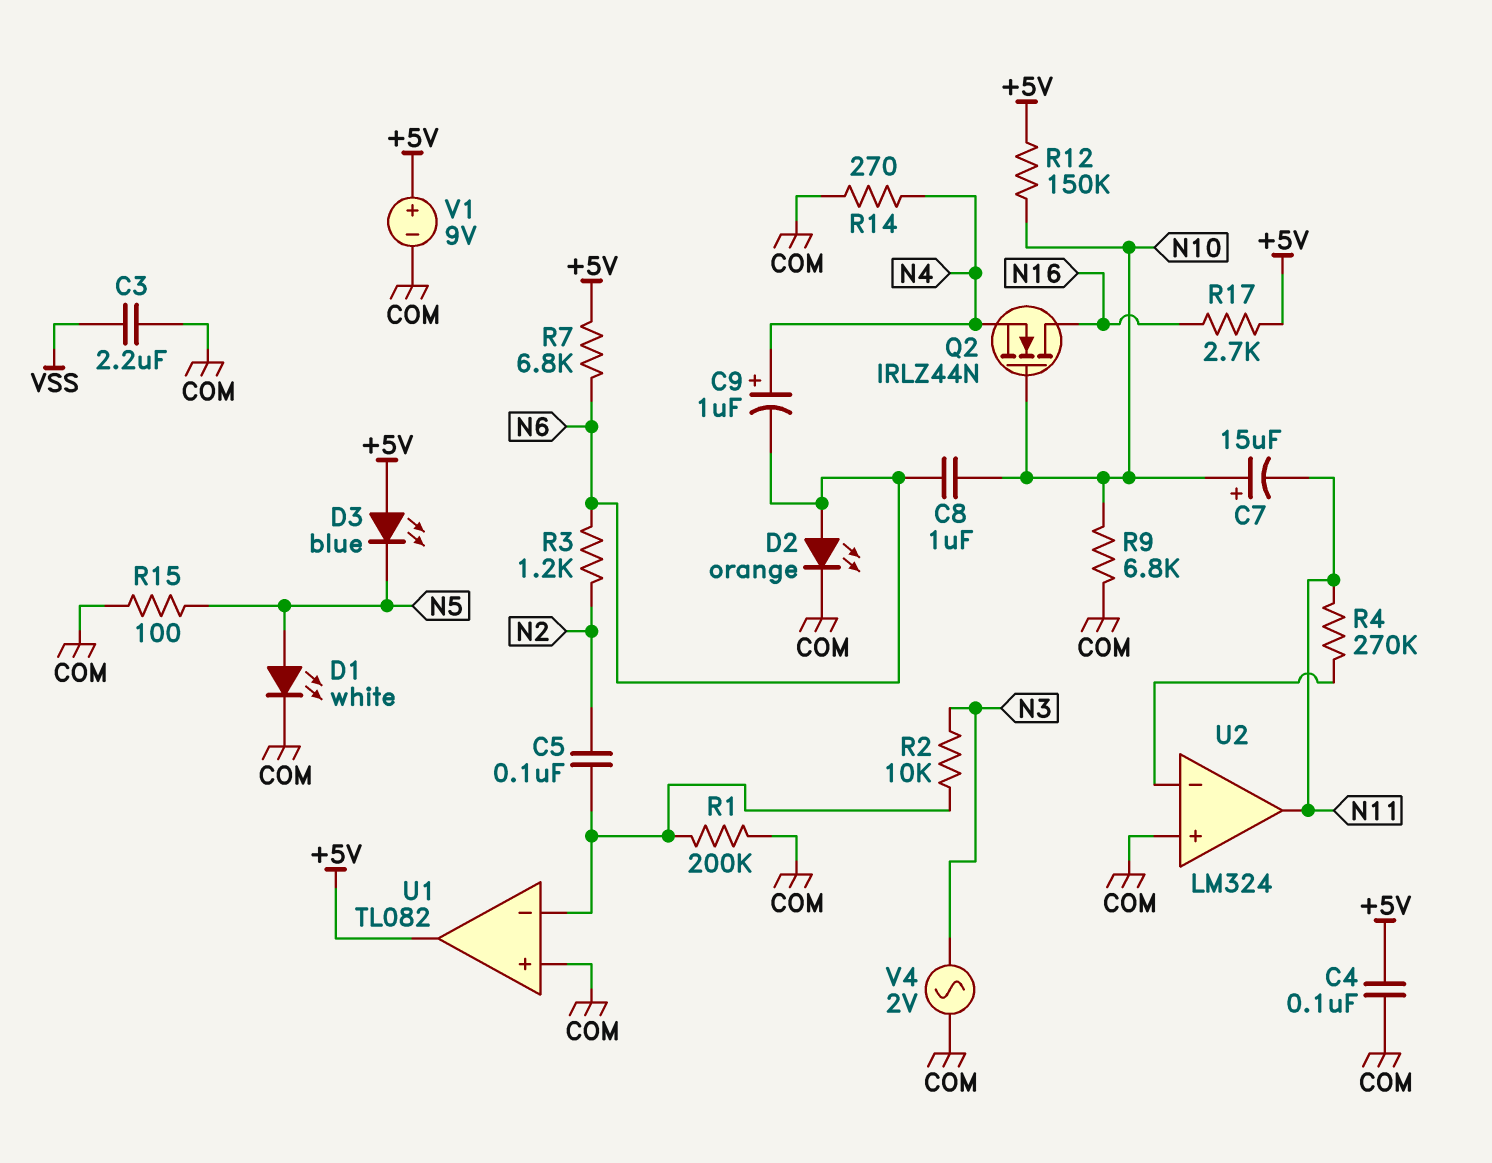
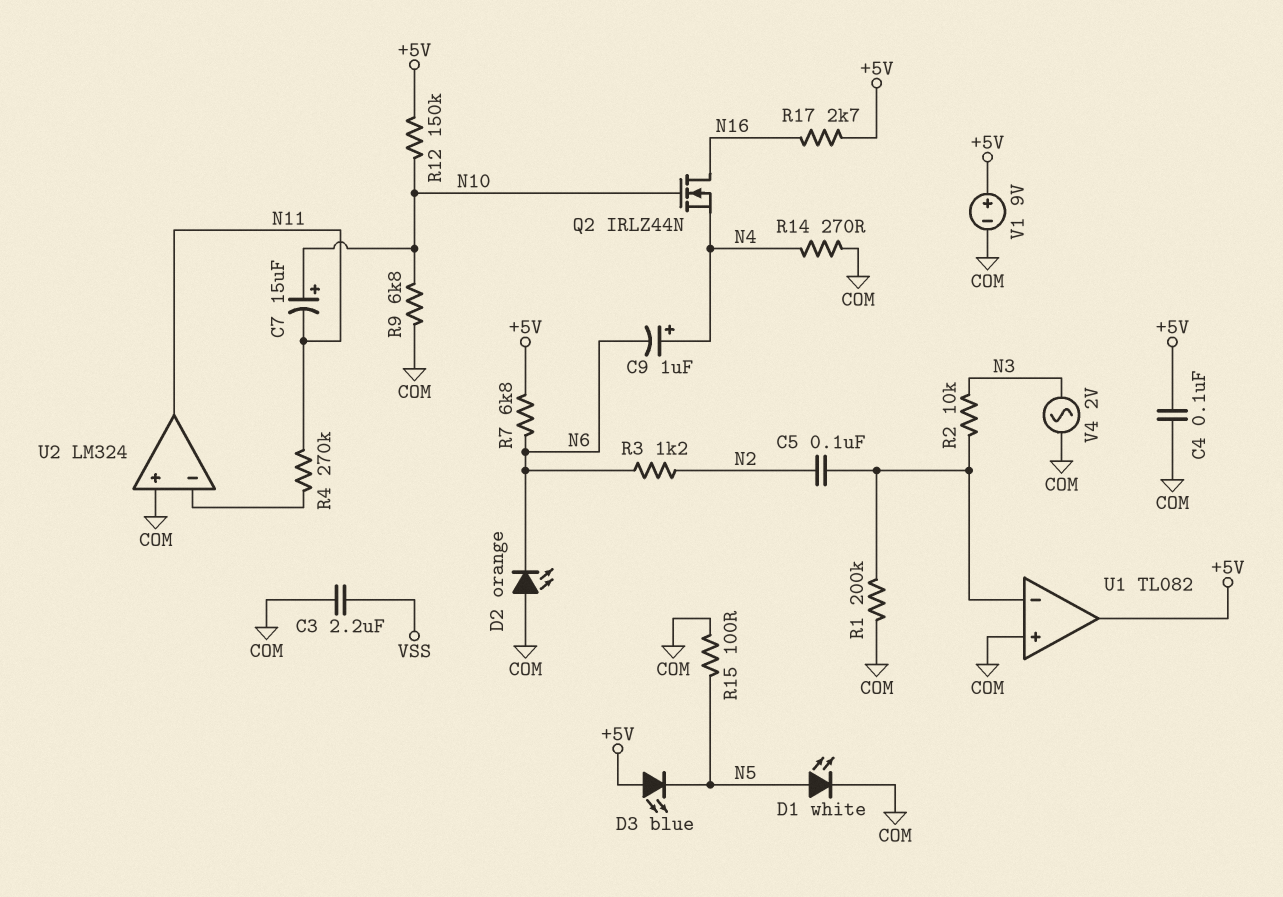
C8: 1uF (N6, N10) -> none
D2: LED orange (A N6, K COM) -> LED orange (A COM, K N6)

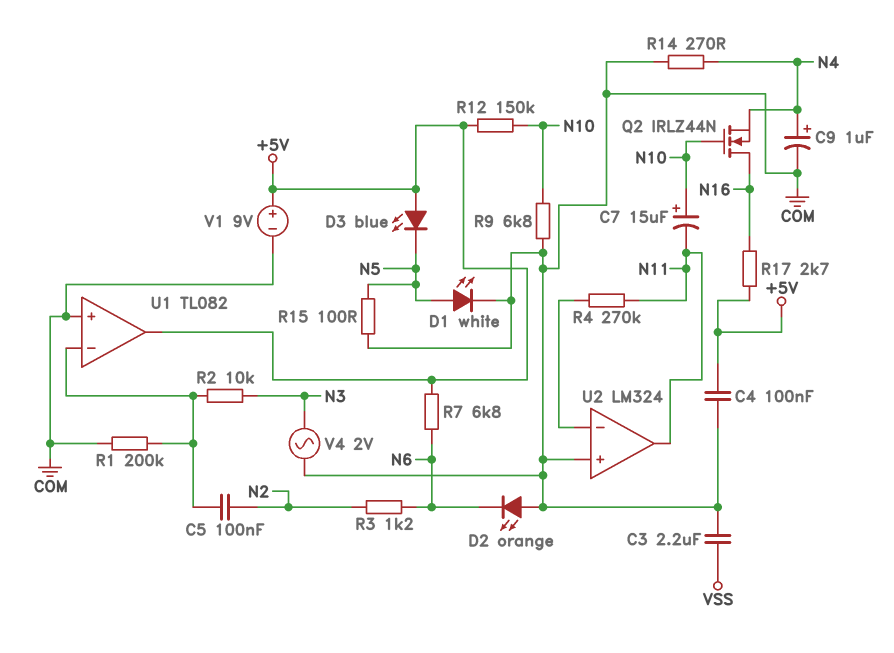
C9: 1uF (plus N4, minus N6) -> 1uF (plus N4, minus COM)

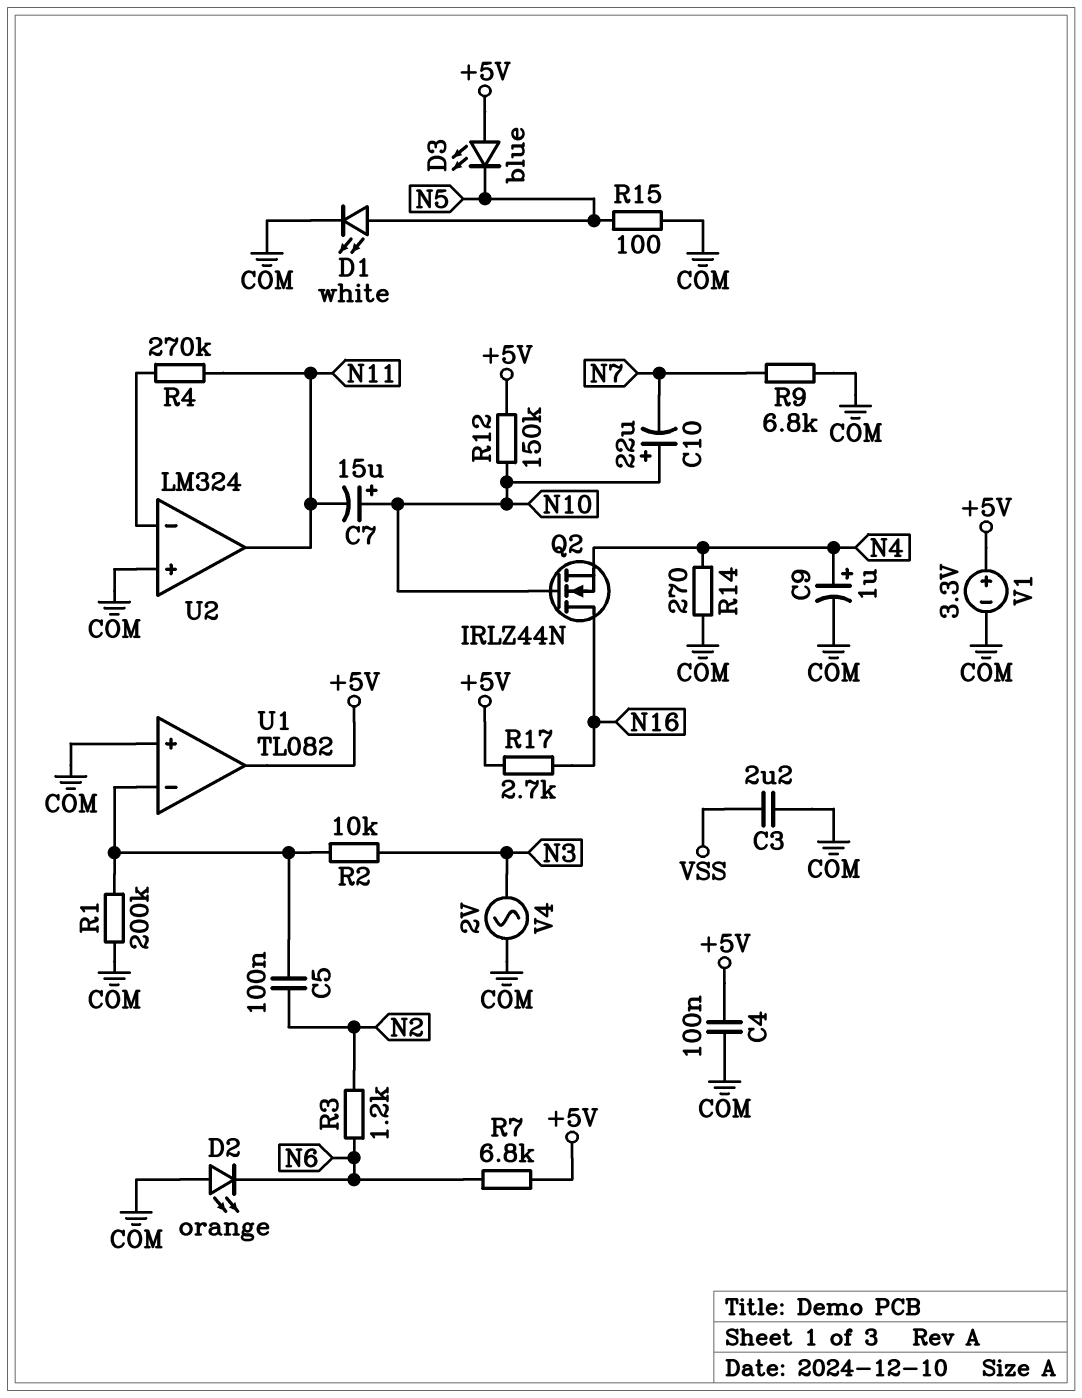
C10: none -> 22uF (plus N10, minus N7)
R9: 6.8k (COM, N10) -> 6.8k (COM, N7)
V1: 9V (plus +5V, minus COM) -> 3.3V (plus +5V, minus COM)

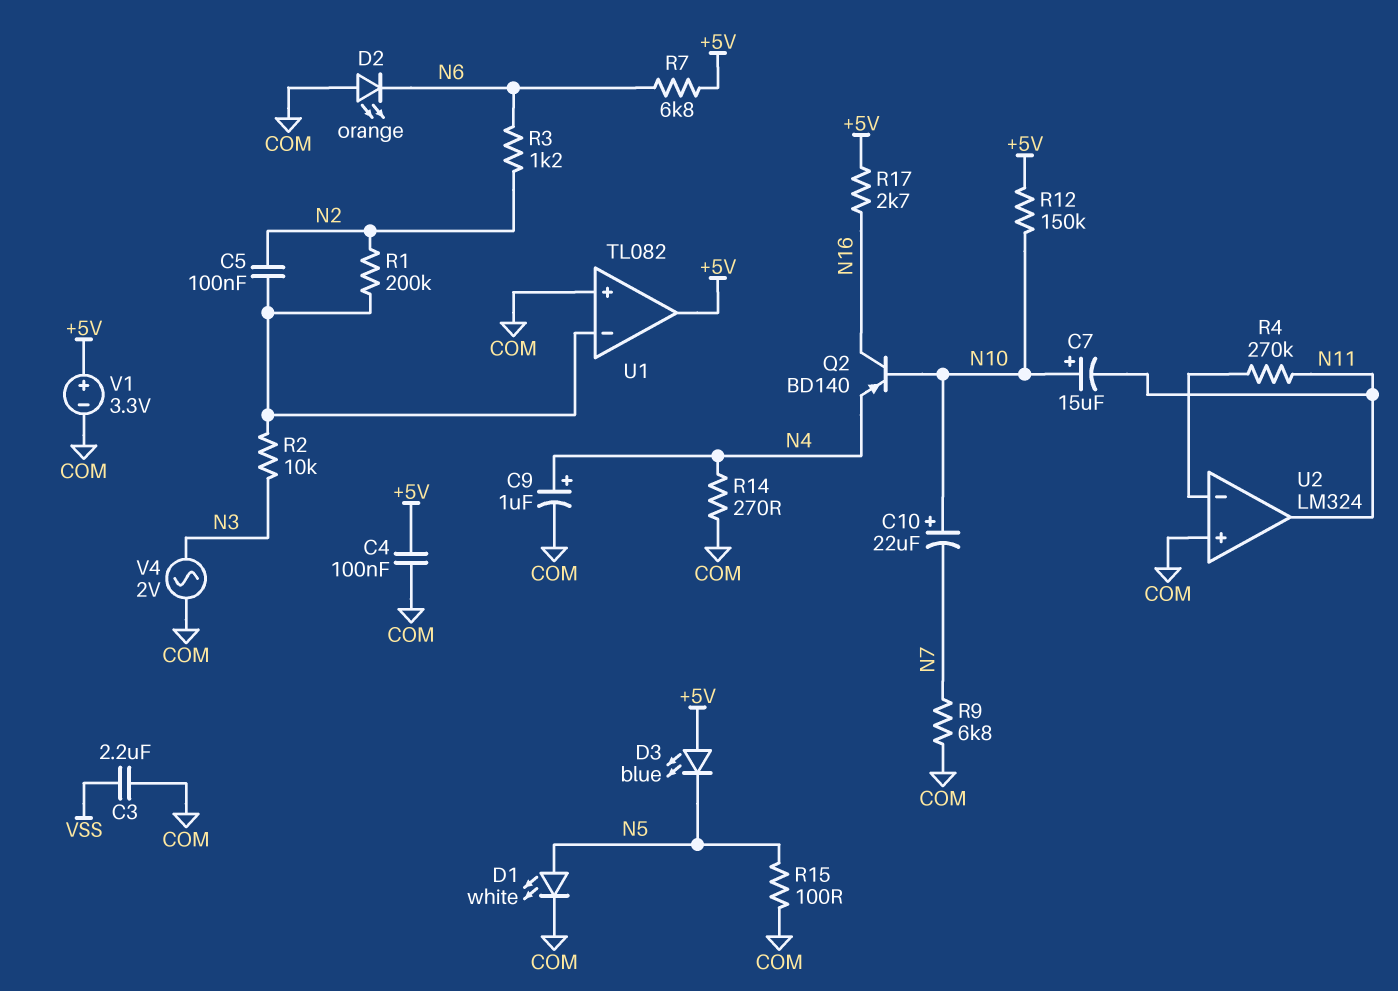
Q2: NMOS IRLZ44N (G N10, D N16, S N4) -> PNP BD140 (B N10, C N16, E N4)
R1: 200k (COM, U1/in-) -> 200k (N2, U1/in-)

